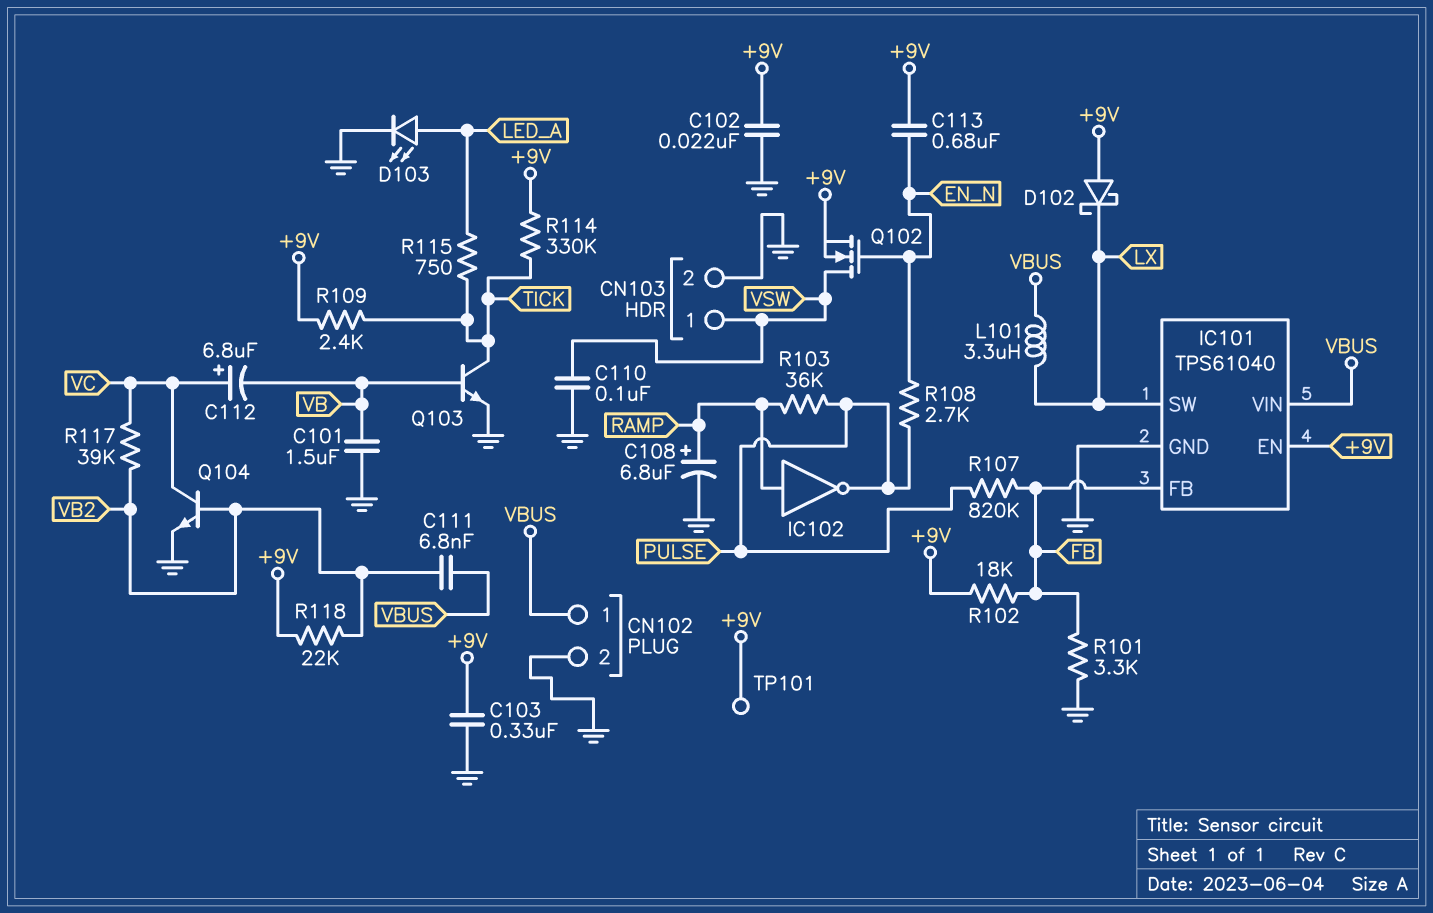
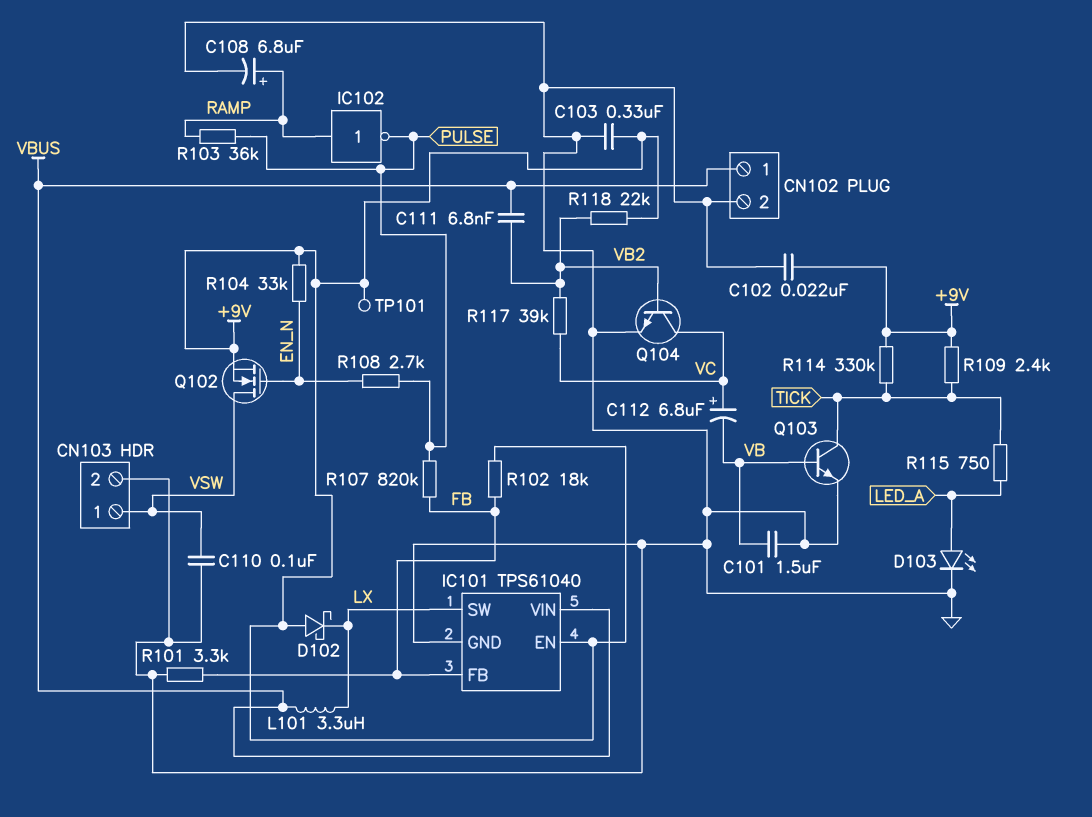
C113: 680nF (+9V, EN_N) -> none
R104: none -> 33k (+9V, EN_N)

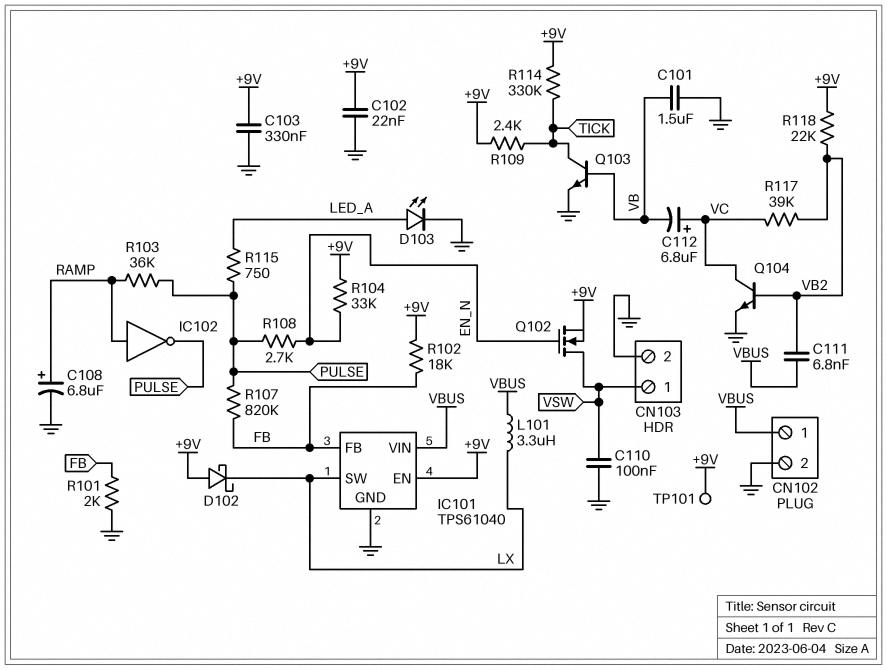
R101: 3.3k (FB, GND) -> 2k (FB, GND)
R115: 750 (LED_A, TICK) -> 750 (LED_A, PULSE)

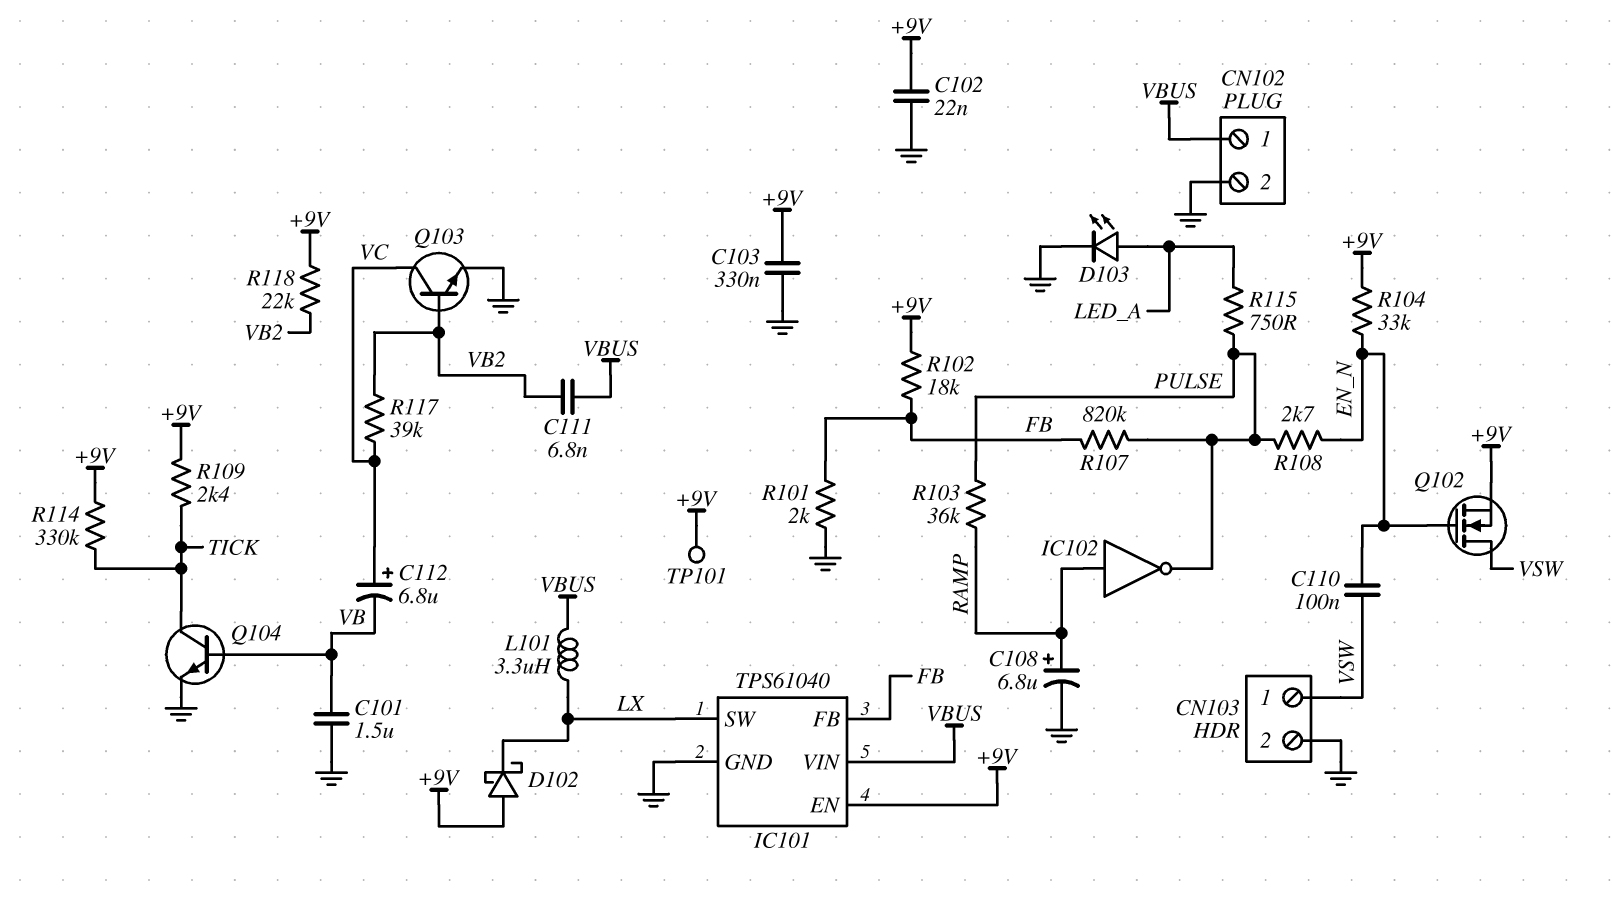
C110: 100nF (GND, VSW) -> 100nF (EN_N, VSW)
Q103: NPN (B VB, C TICK, E GND) -> NPN (B VB2, C VC, E GND)
Q104: NPN (B VB2, C VC, E GND) -> NPN (B VB, C TICK, E GND)

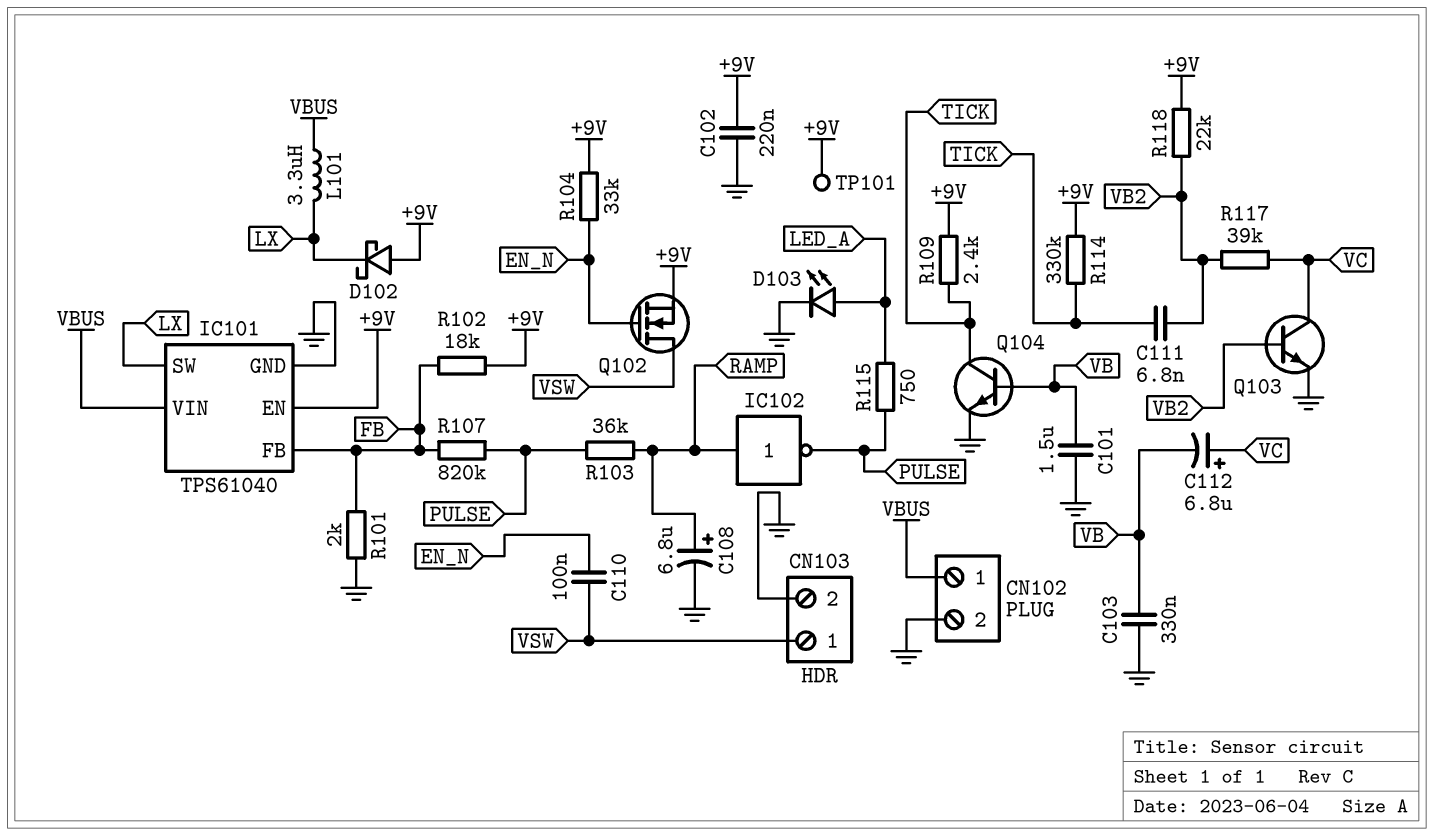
C102: 22nF (+9V, GND) -> 220nF (+9V, GND)
C103: 330nF (+9V, GND) -> 330nF (GND, VB)
C111: 6.8nF (VB2, VBUS) -> 6.8nF (TICK, VB2)
R108: 2.7k (EN_N, PULSE) -> none

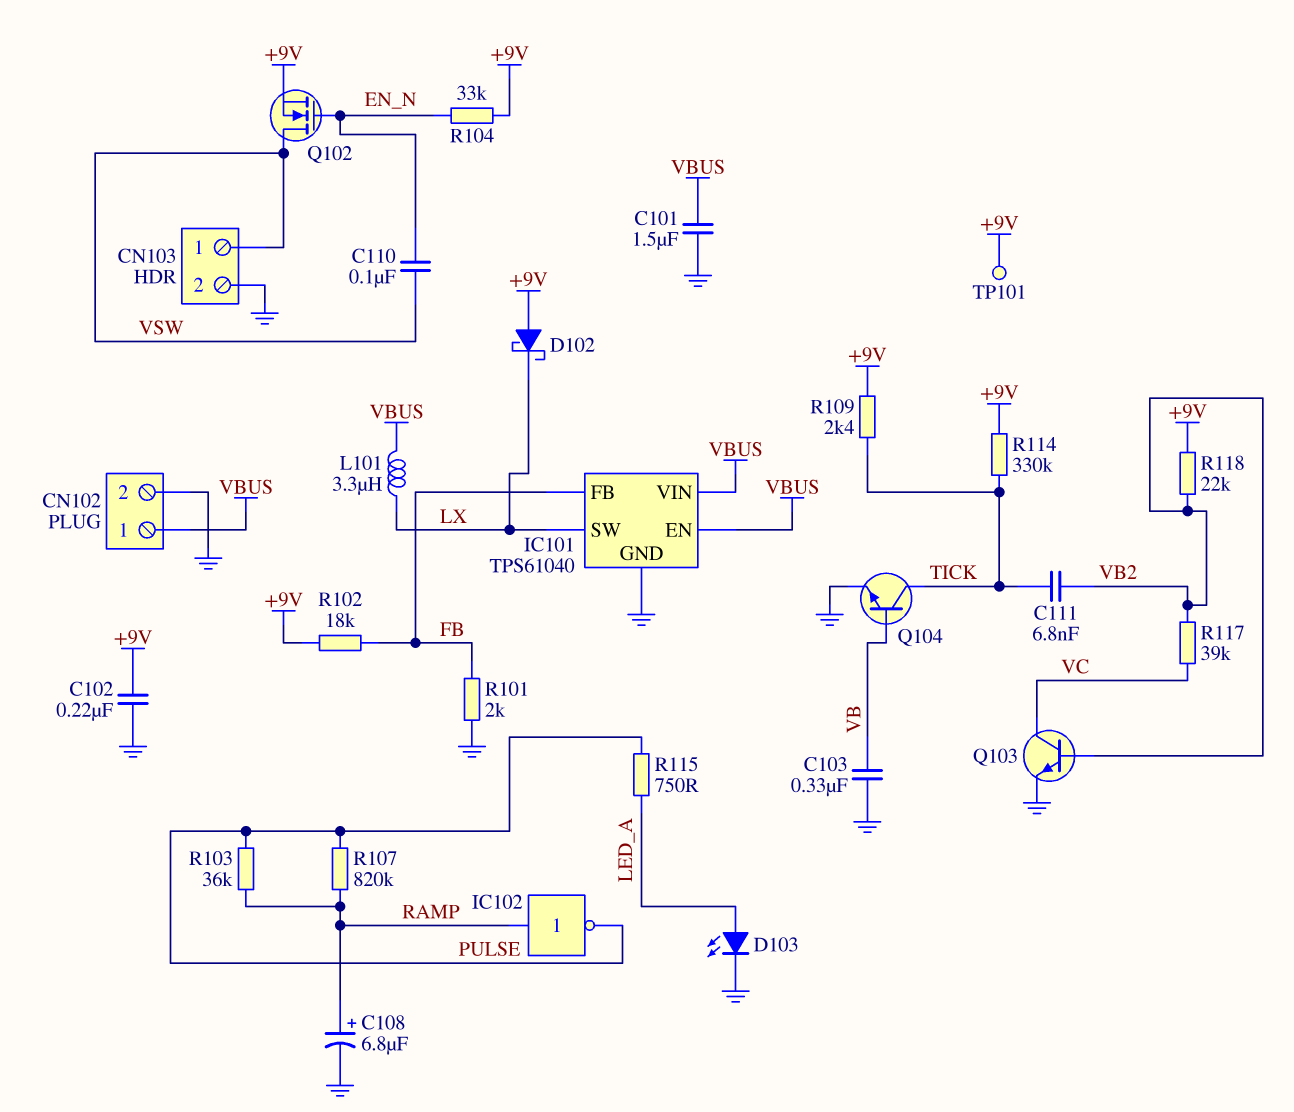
C101: 1.5uF (GND, VB) -> 1.5uF (GND, VBUS)
C112: 6.8uF (plus VC, minus VB) -> none
IC101 pin EN: +9V -> VBUS
R107: 820k (FB, PULSE) -> 820k (PULSE, RAMP)

